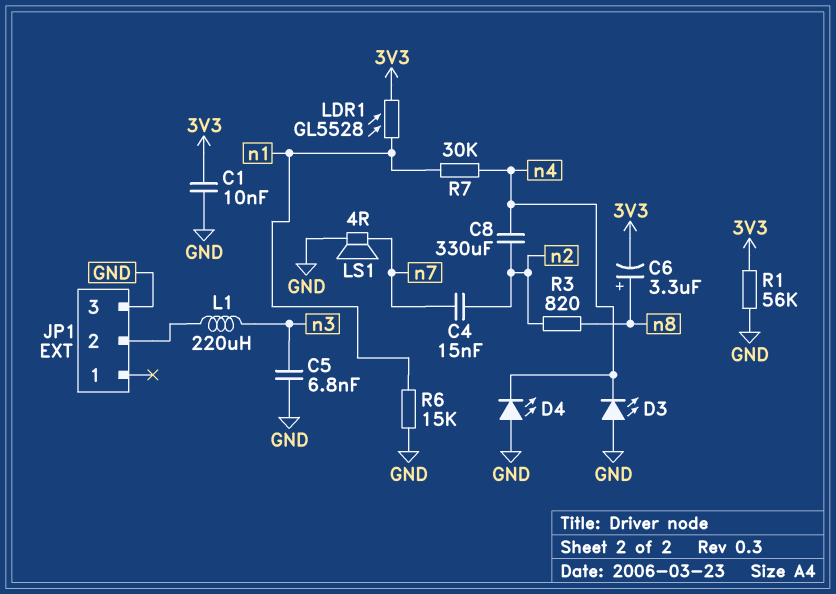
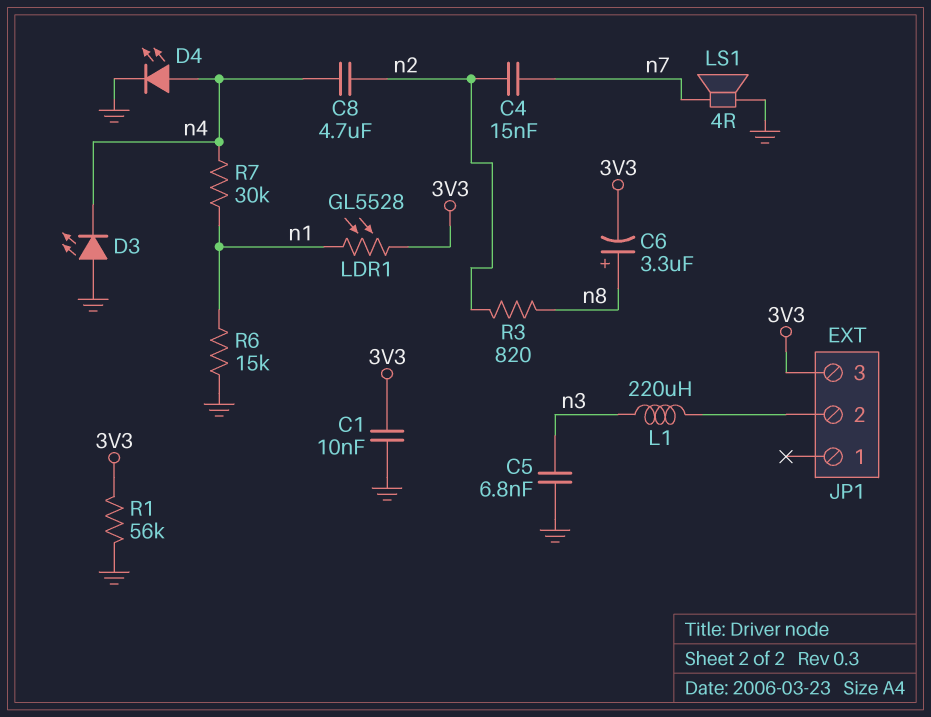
C8: 330uF (n2, n4) -> 4.7uF (n2, n4)
D4: LED (A GND, K n4) -> LED (A n4, K GND)
JP1 pin 3: GND -> 3V3

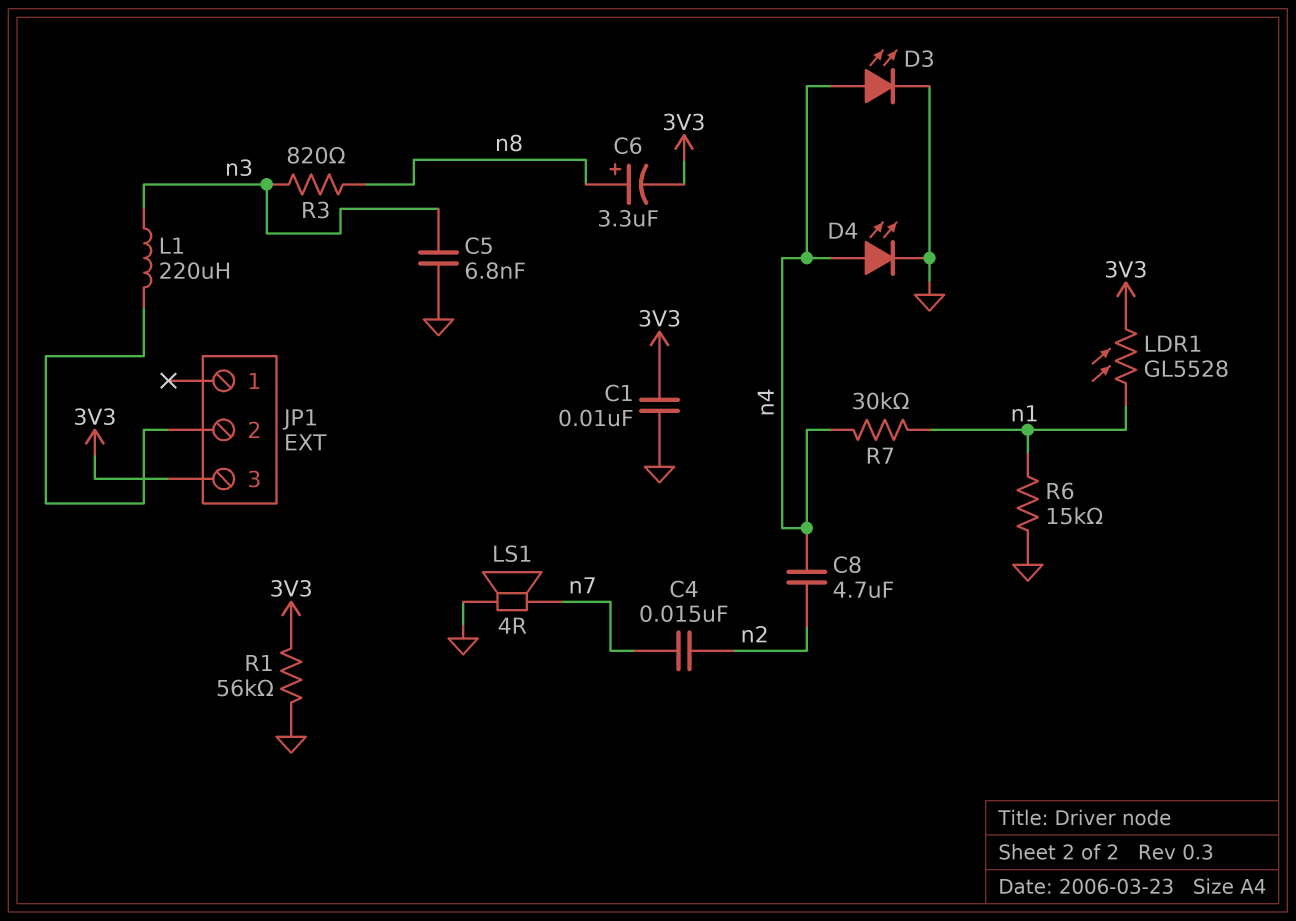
D3: LED (A GND, K n4) -> LED (A n4, K GND)
R3: 820 (n2, n8) -> 820 (n3, n8)

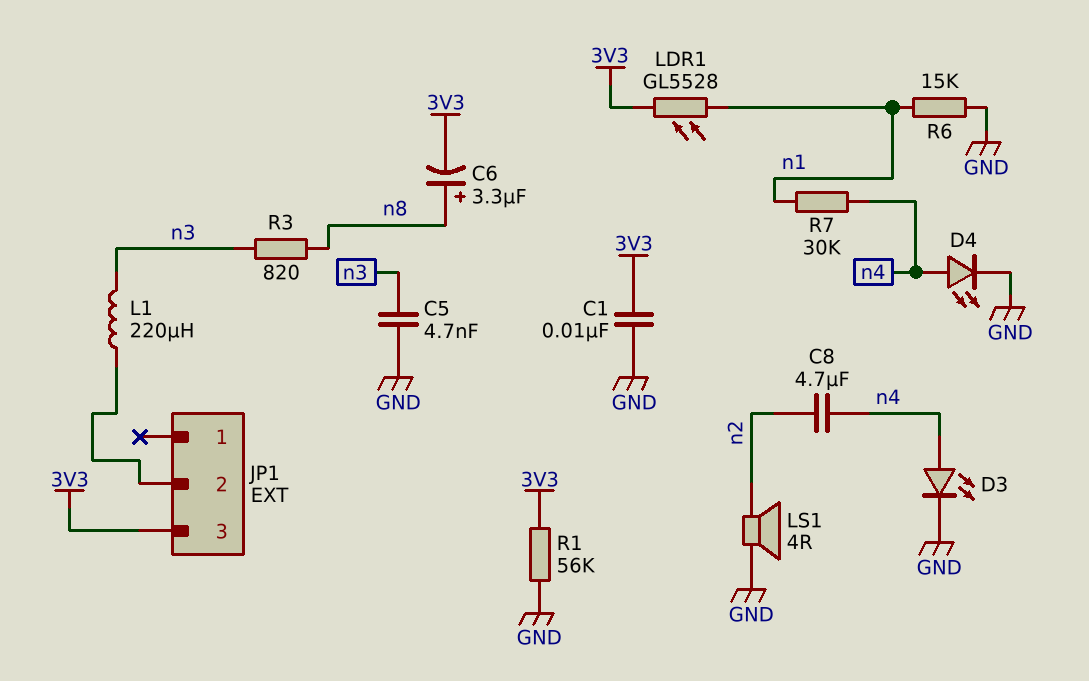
C4: 15nF (n2, n7) -> none
C5: 6.8nF (GND, n3) -> 4.7nF (GND, n3)
LS1: speaker 4R (GND, n7) -> speaker 4R (GND, n2)

